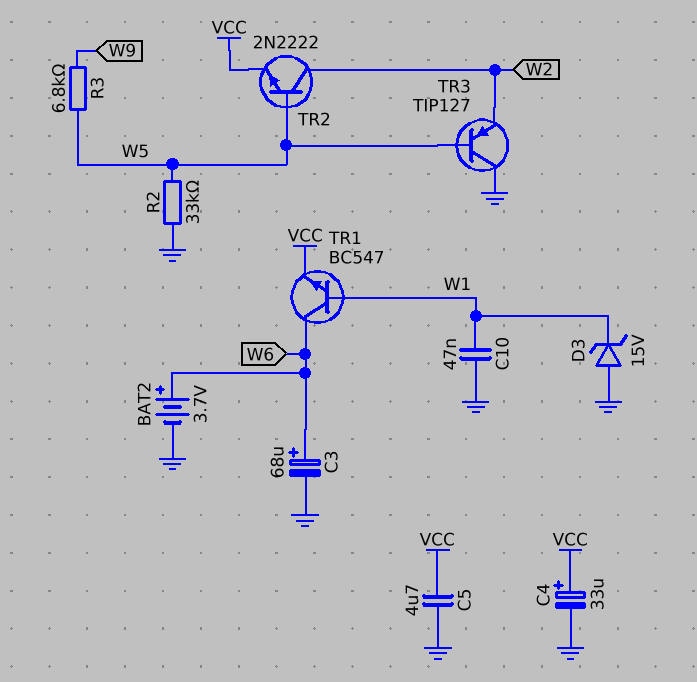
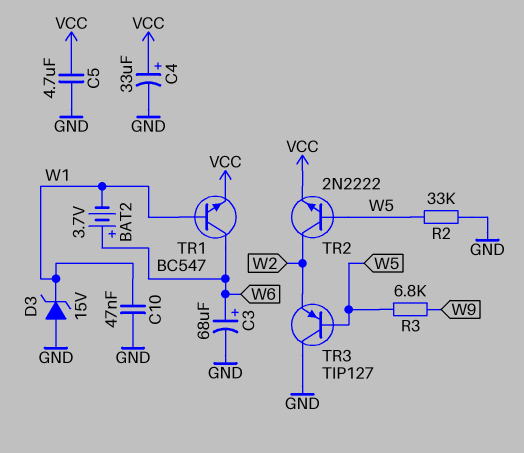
BAT2: 3.7V (plus W6, minus GND) -> 3.7V (plus W6, minus W1)

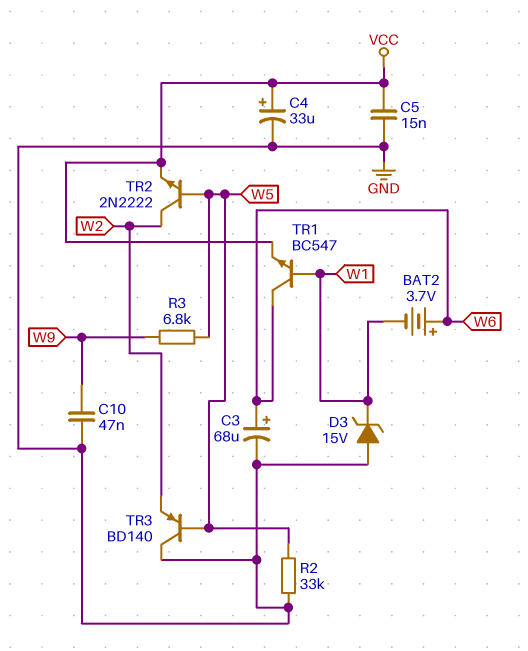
C5: 4.7uF (GND, VCC) -> 15nF (GND, VCC)
C10: 47nF (GND, W1) -> 47nF (GND, W9)
TR3: PNP TIP127 (B W5, C GND, E W2) -> PNP BD140 (B W5, C GND, E W2)

